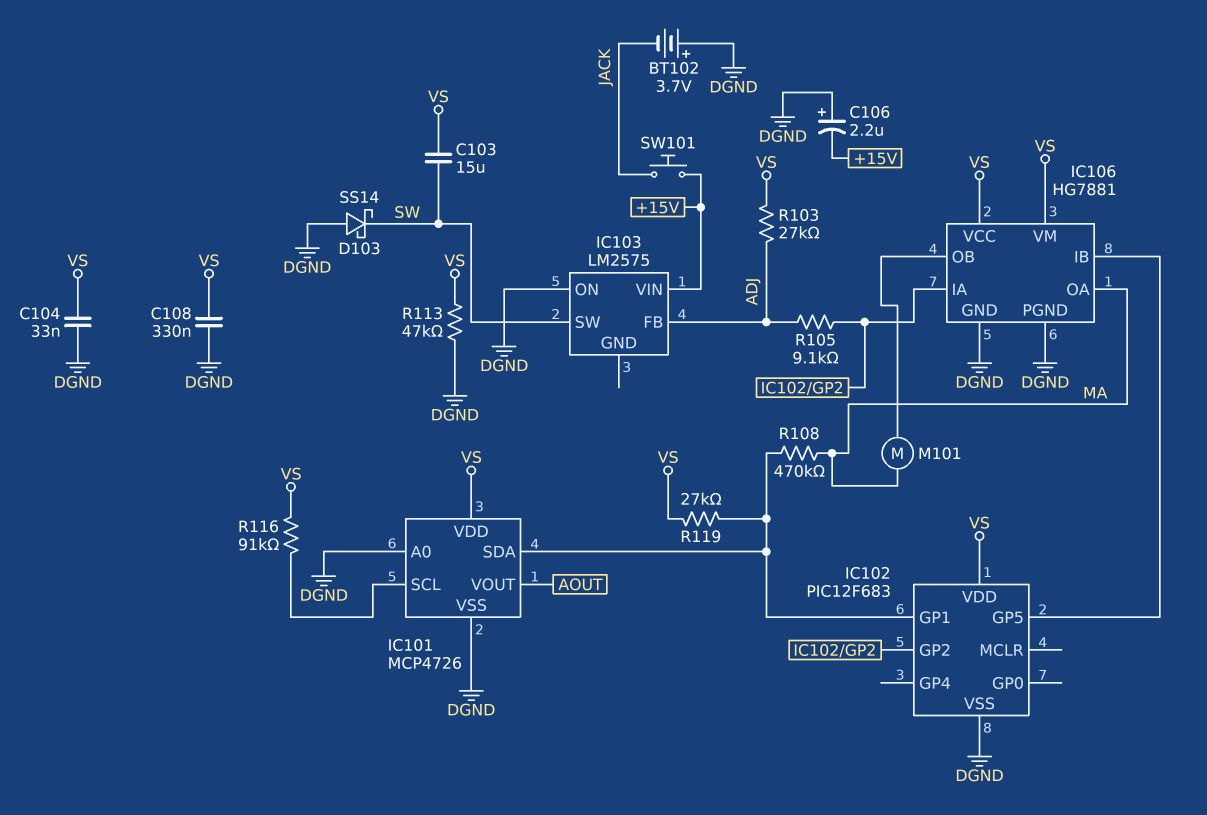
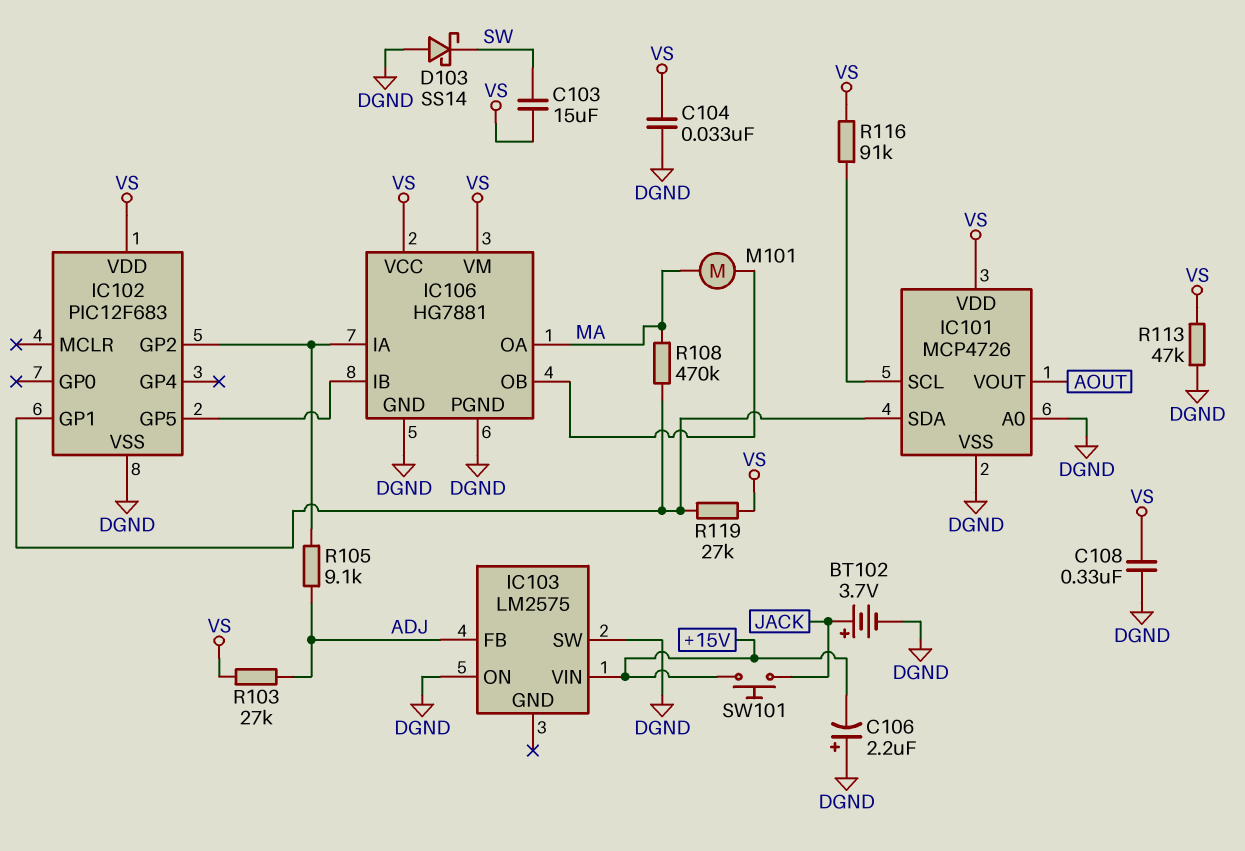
BT102: 3.7V (plus DGND, minus JACK) -> 3.7V (plus JACK, minus DGND)
IC103 pin SW: SW -> DGND

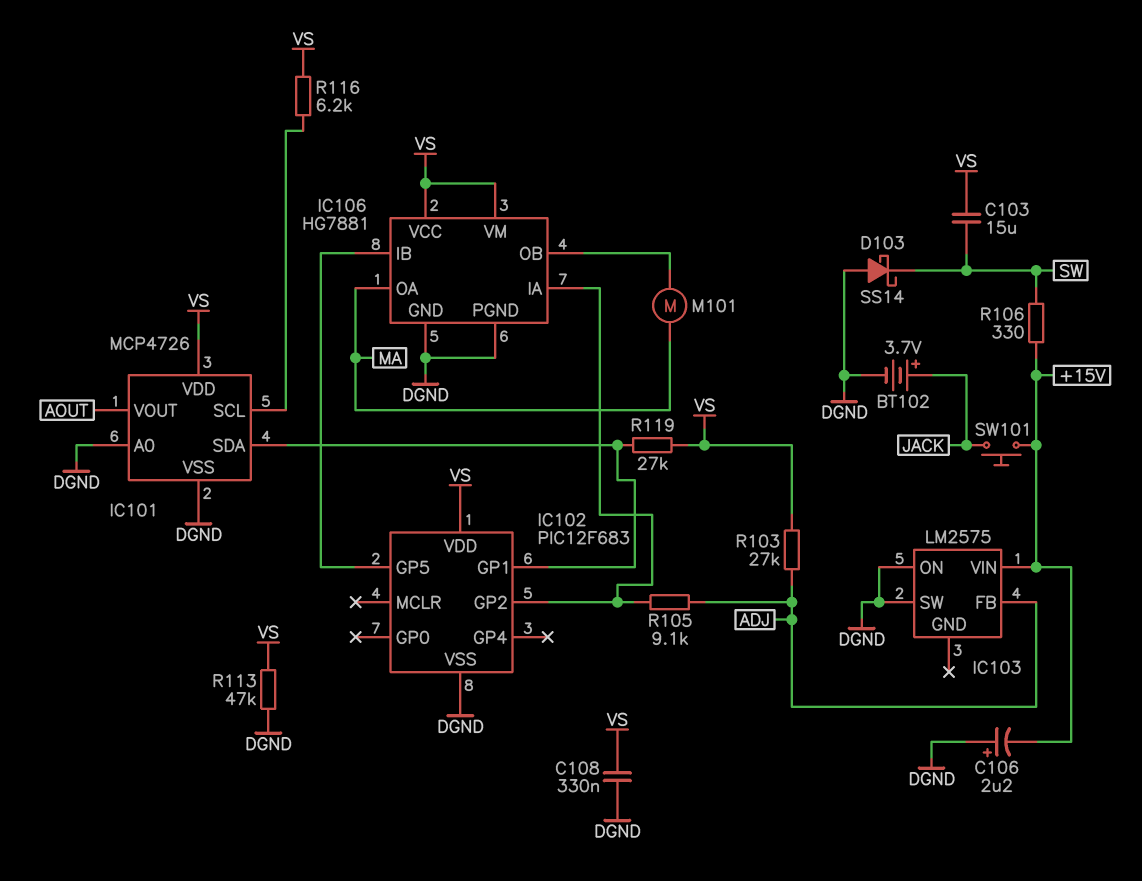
C104: 33nF (DGND, VS) -> none
R106: none -> 330 (+15V, SW)
R108: 470k (IC101/SDA, MA) -> none
R116: 91k (IC101/SCL, VS) -> 6.2k (IC101/SCL, VS)

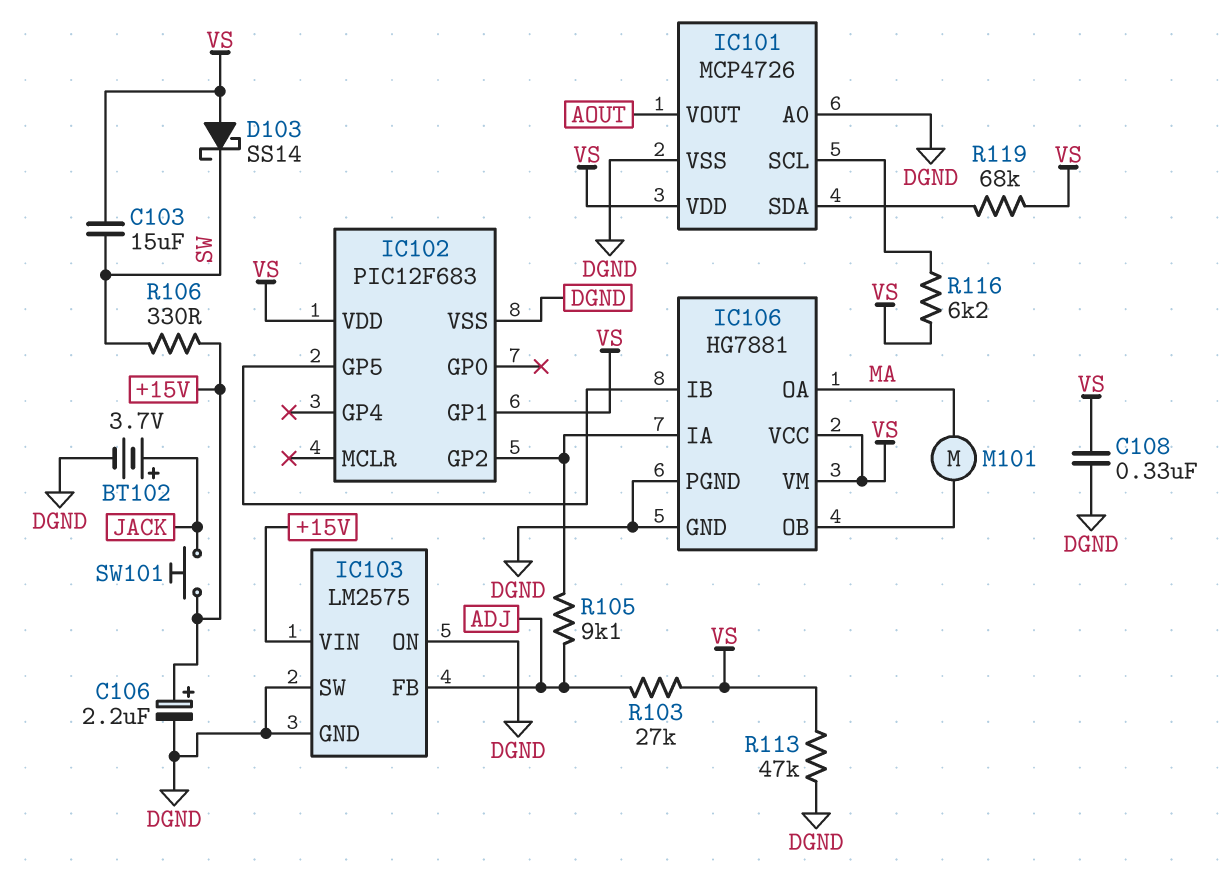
C106: 2.2uF (plus DGND, minus +15V) -> 2.2uF (plus +15V, minus DGND)
D103: schottky SS14 (A DGND, K SW) -> schottky SS14 (A VS, K SW)
IC102 pin GP1: IC101/SDA -> VS
IC103 pin GND: none -> DGND
R119: 27k (IC101/SDA, VS) -> 68k (IC101/SDA, VS)

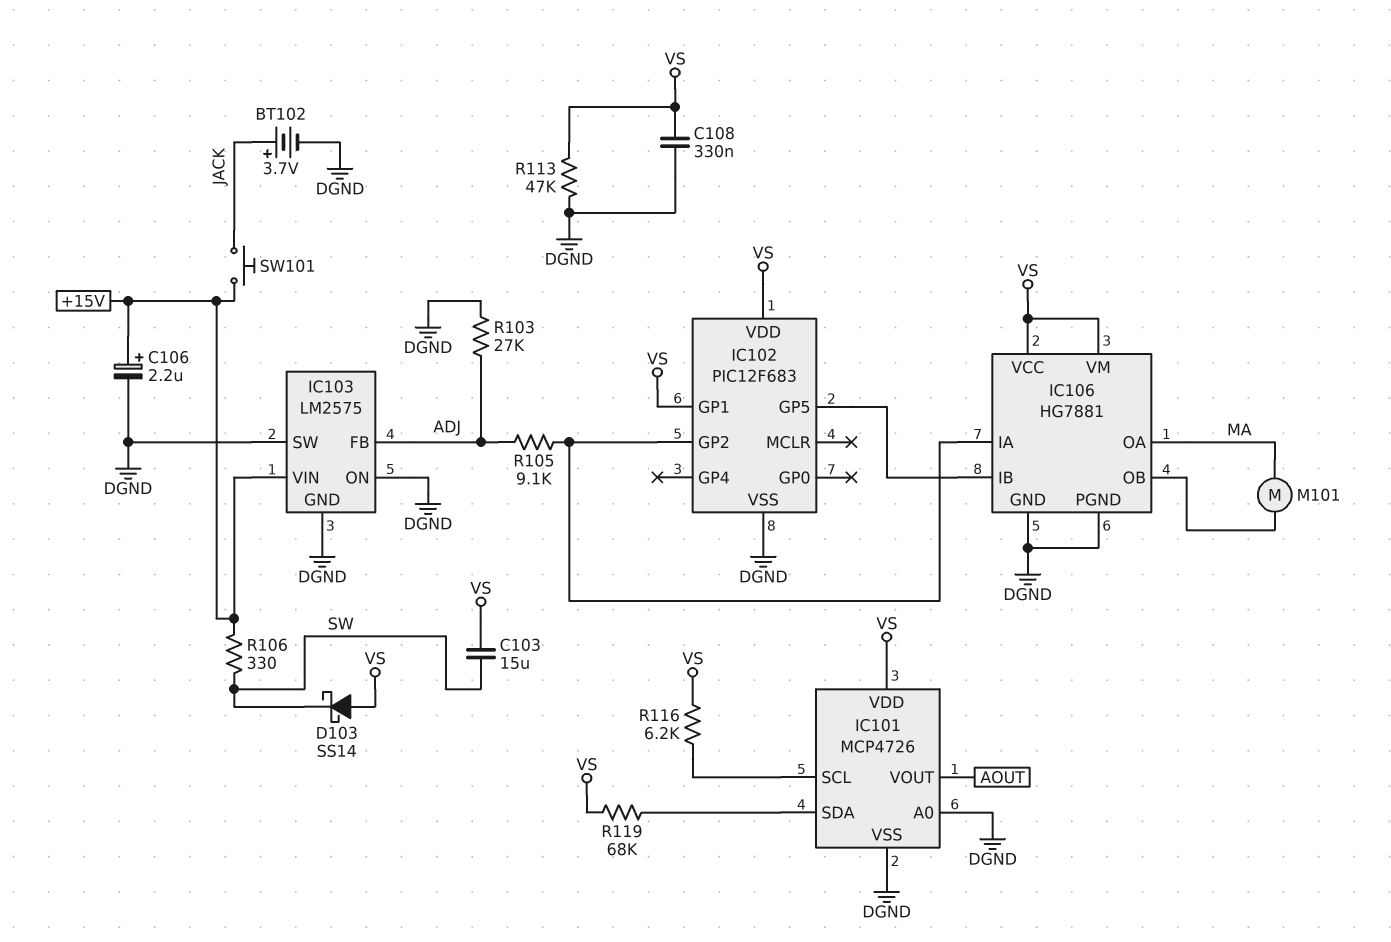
R103: 27k (ADJ, VS) -> 27k (ADJ, DGND)

